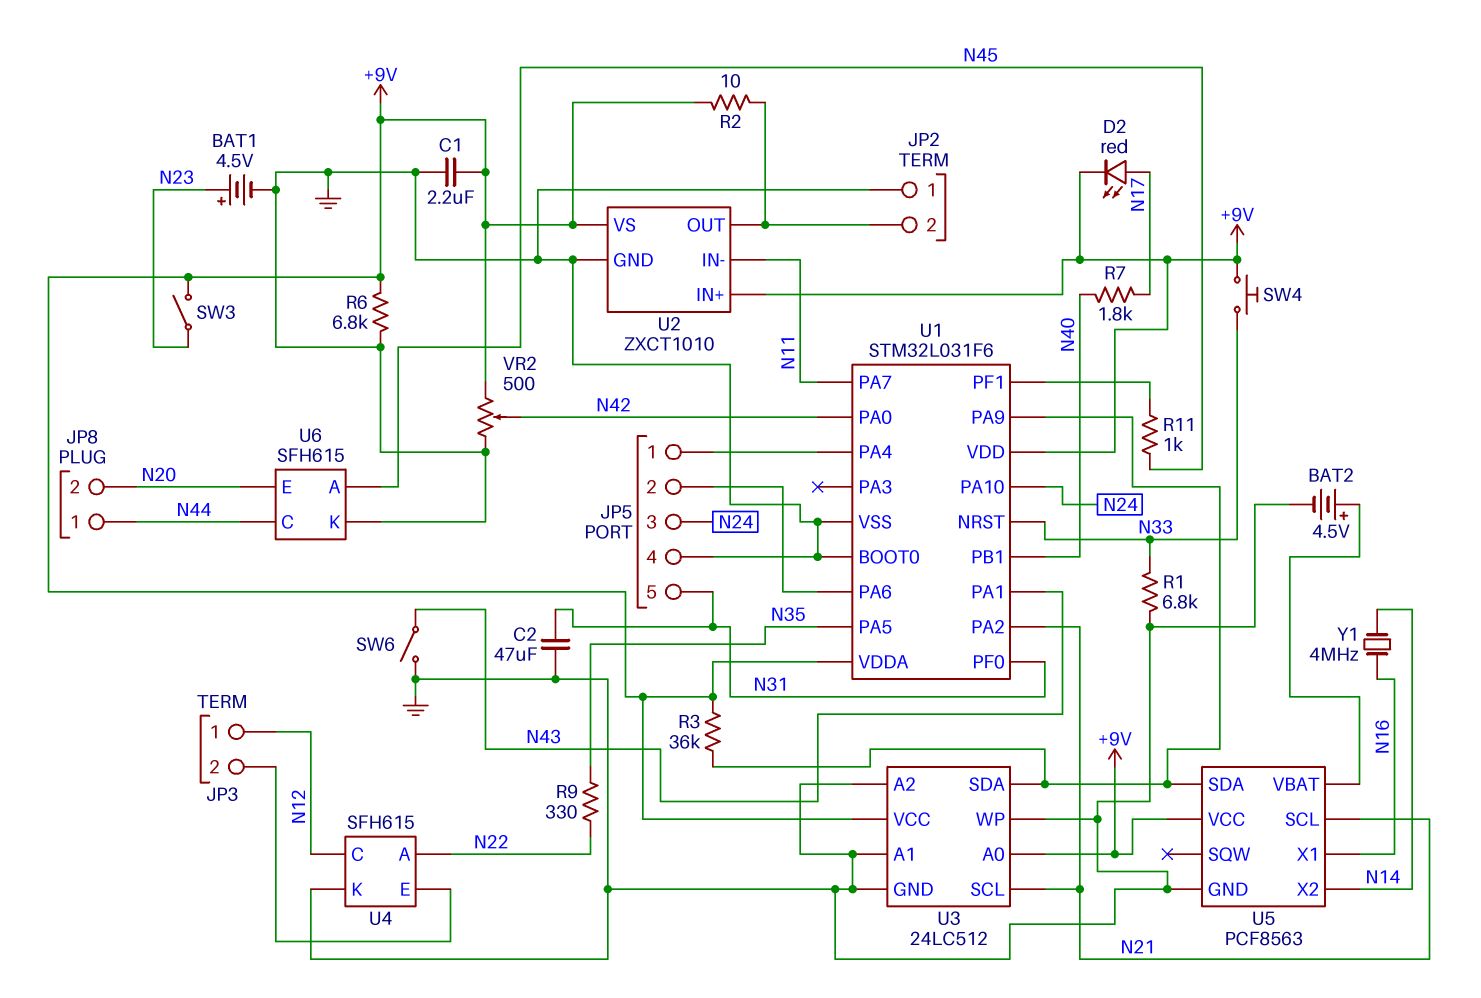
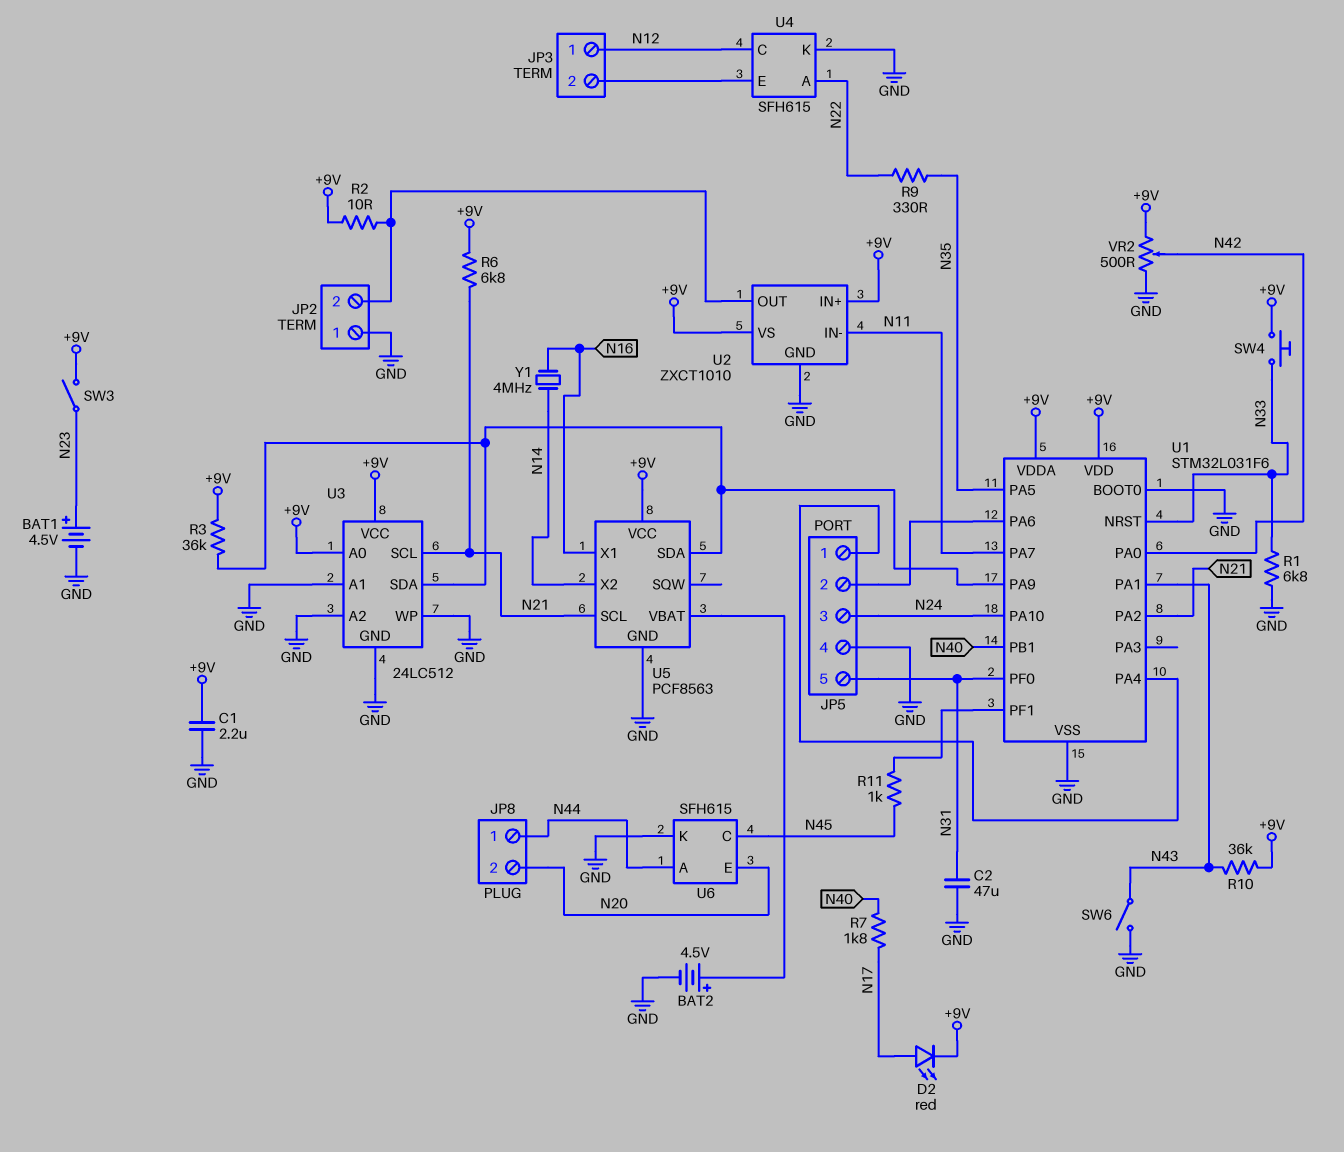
R6: 6.8k (+9V, GND) -> 6.8k (+9V, N21)
R10: none -> 36k (+9V, N43)
U6 pin A: N45 -> N44
U6 pin C: N44 -> N45

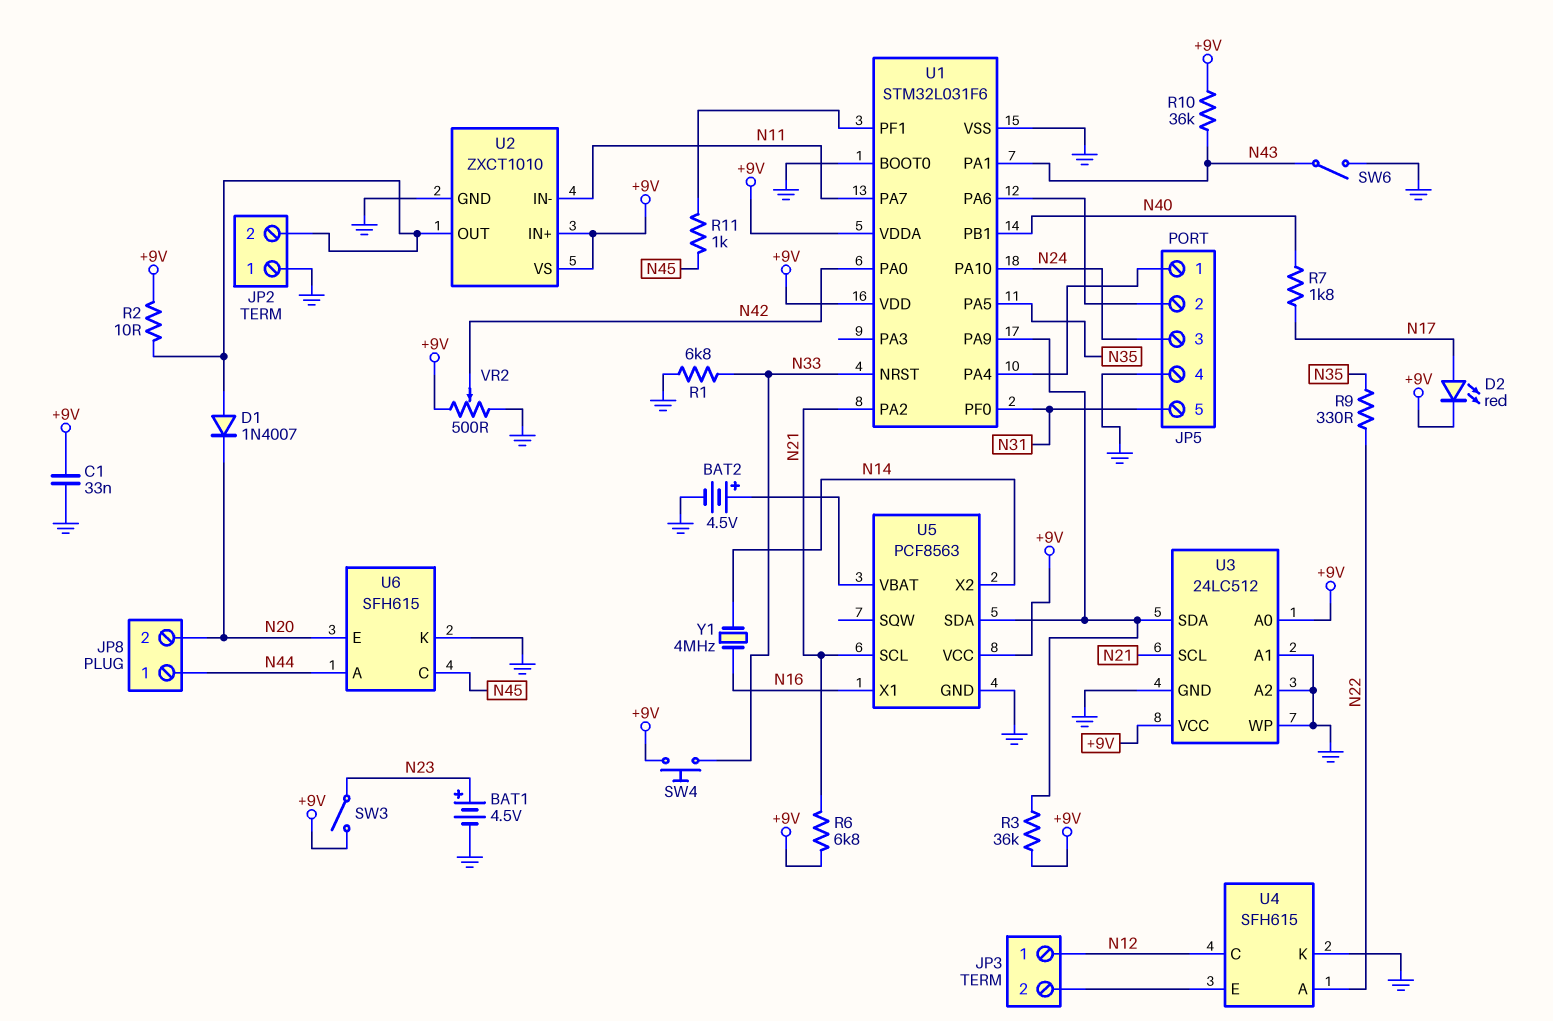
C1: 2.2uF (+9V, GND) -> 33nF (+9V, GND)
C2: 47uF (GND, N31) -> none
D1: none -> diode 1N4007 (A JP2/2, K N20)

